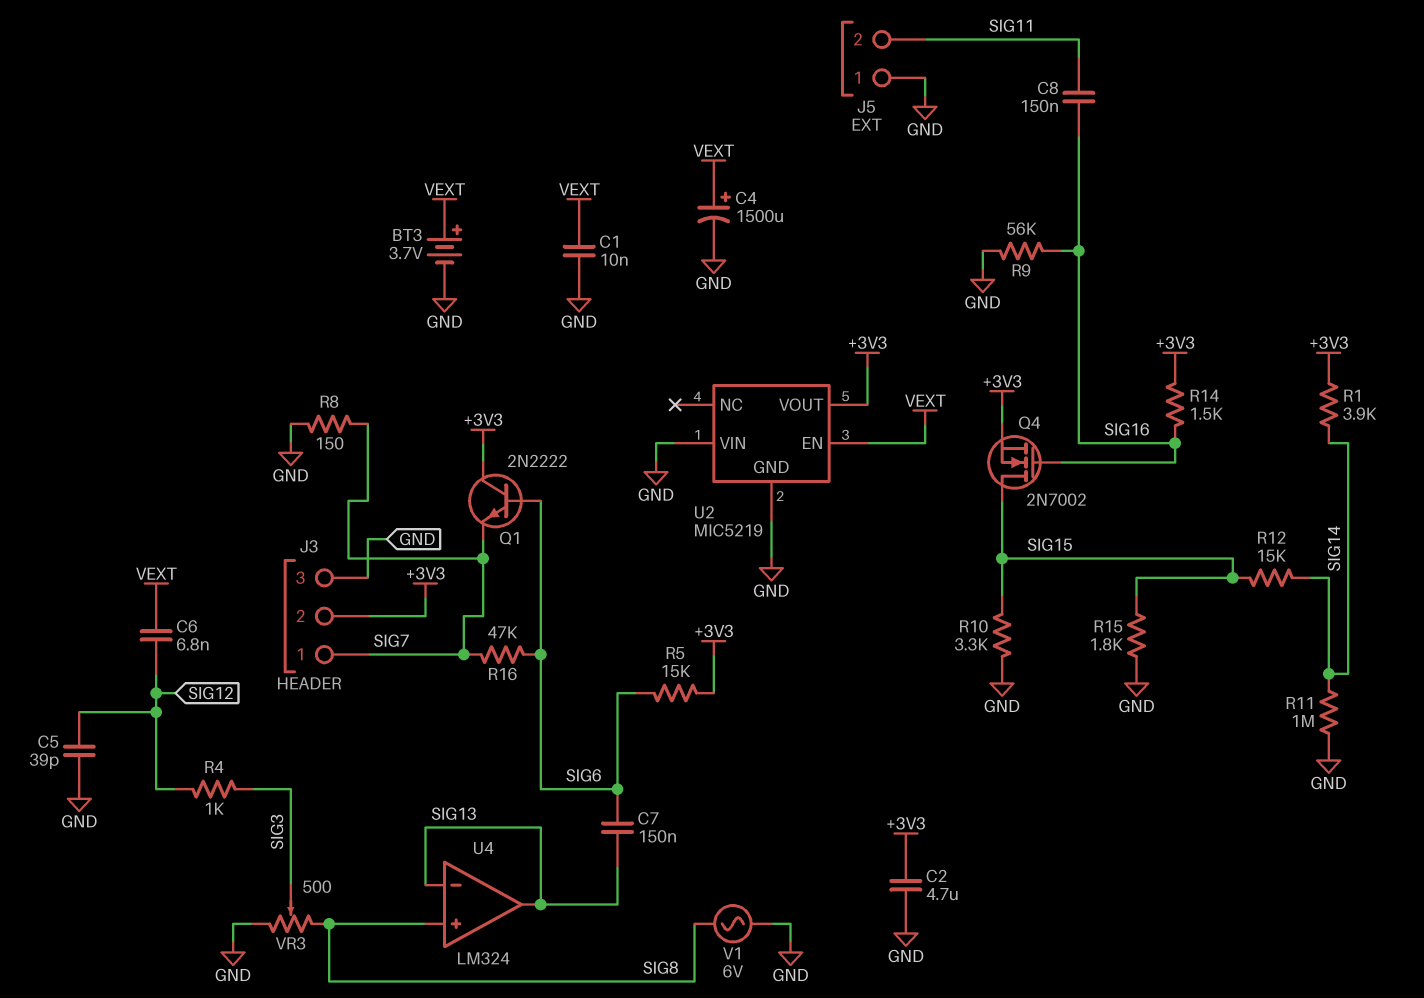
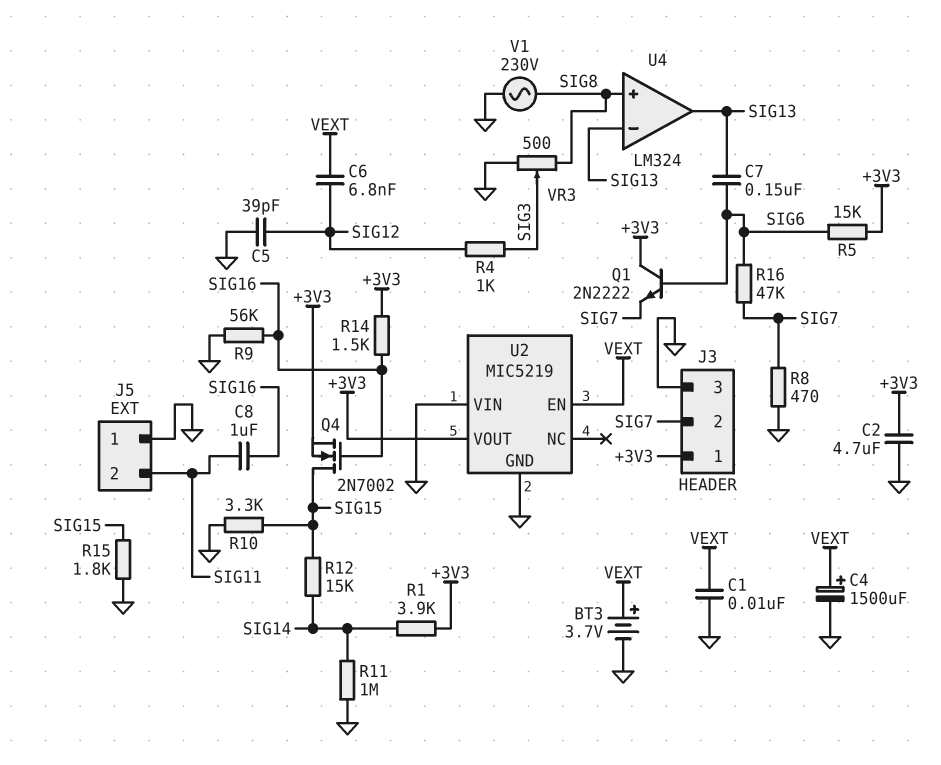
C8: 150nF (SIG11, SIG16) -> 1uF (SIG11, SIG16)
J3 pin 1: SIG7 -> +3V3
J3 pin 2: +3V3 -> SIG7
R8: 150 (GND, SIG7) -> 470 (GND, SIG7)
V1: AC 6V (GND, SIG8) -> AC 230V (GND, SIG8)

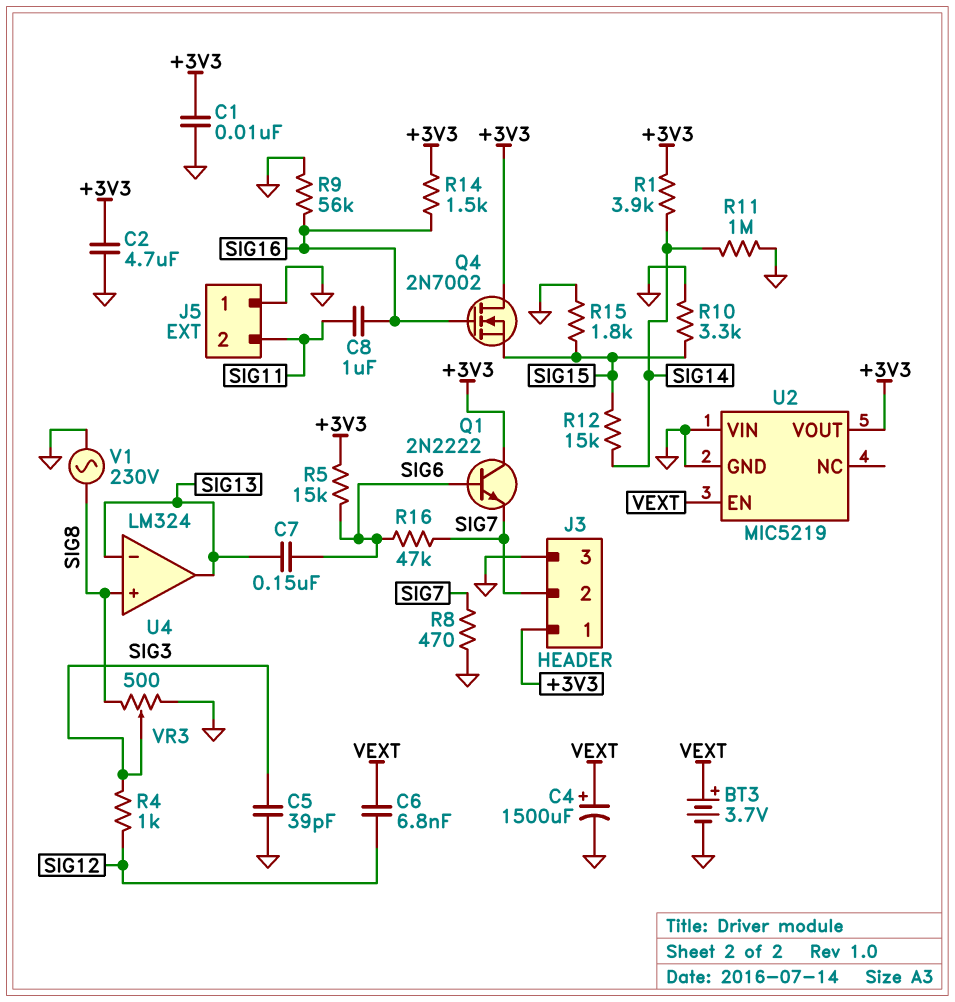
C1: 10nF (GND, VEXT) -> 10nF (+3V3, GND)
C5: 39pF (GND, SIG12) -> 39pF (GND, SIG3)
Q4: NMOS 2N7002 (G SIG16, D SIG15, S +3V3) -> NMOS 2N7002 (G SIG16, D +3V3, S SIG15)

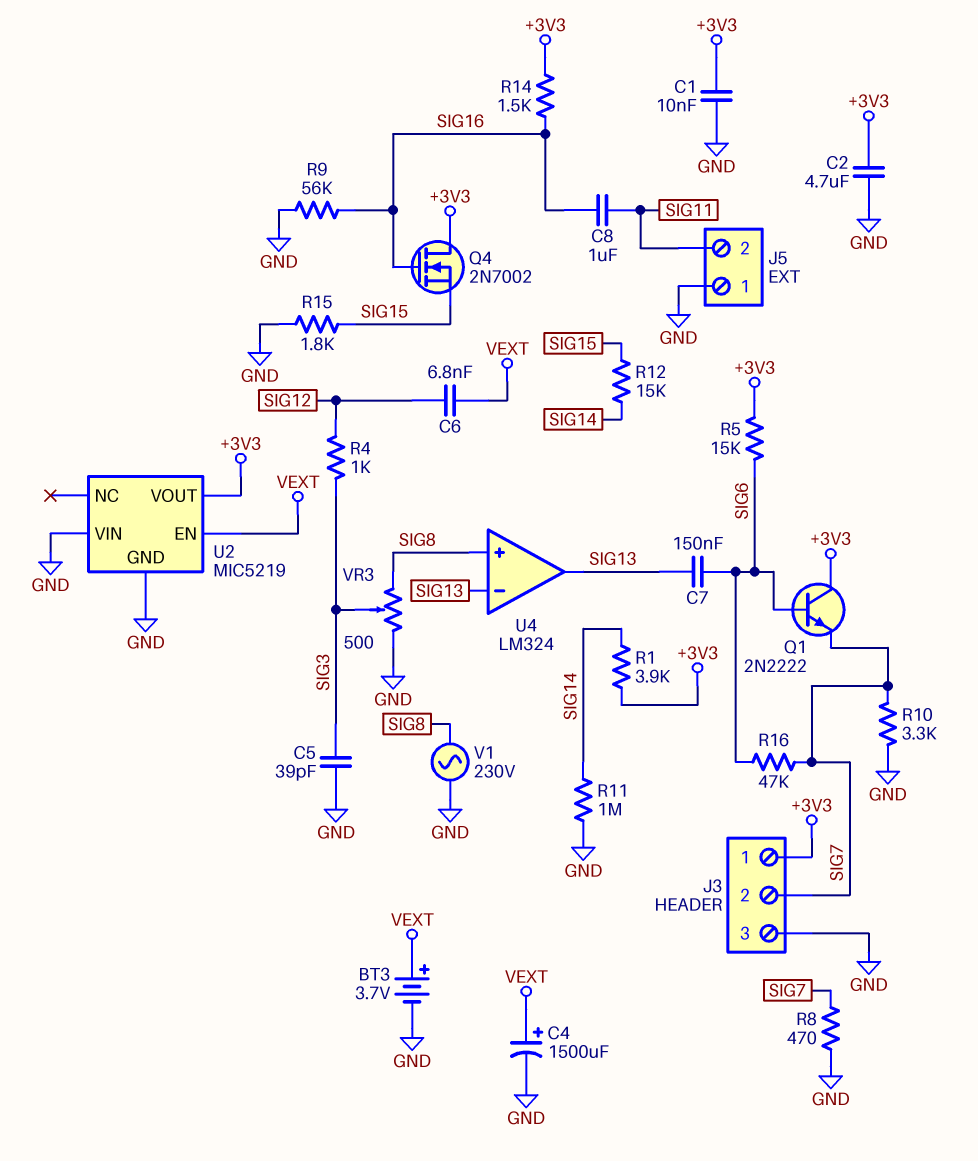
R10: 3.3k (GND, SIG15) -> 3.3k (GND, SIG7)

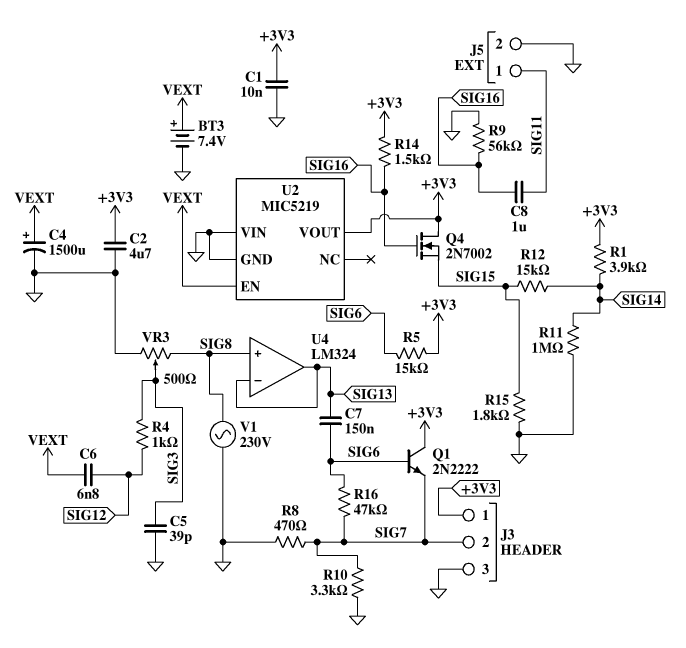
BT3: 3.7V (plus VEXT, minus GND) -> 7.4V (plus VEXT, minus GND)
J5 pin 1: GND -> SIG11
J5 pin 2: SIG11 -> GND

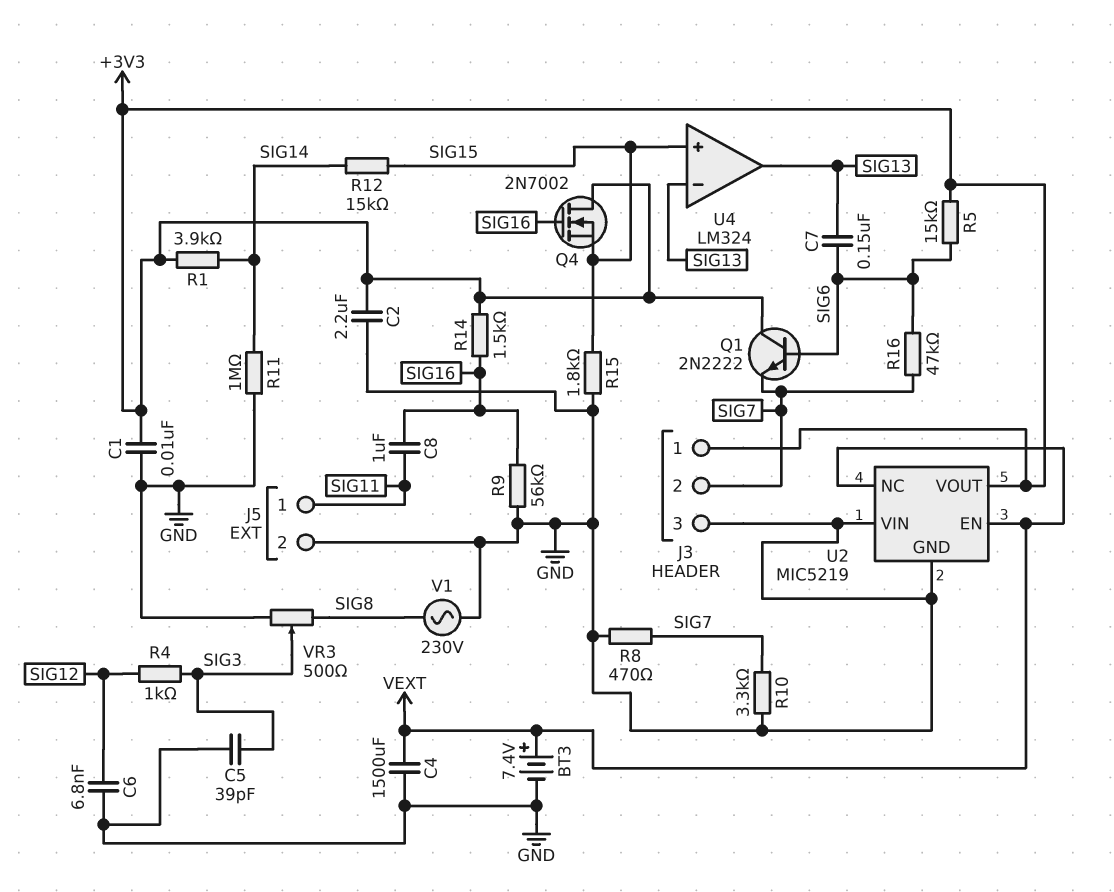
C2: 4.7uF (+3V3, GND) -> 2.2uF (+3V3, GND)
C4: 1500uF (plus VEXT, minus GND) -> 1500uF (GND, VEXT)
C6: 6.8nF (SIG12, VEXT) -> 6.8nF (GND, SIG12)
U2 pin NC: none -> VEXT
U4 pin in+: SIG8 -> SIG15

